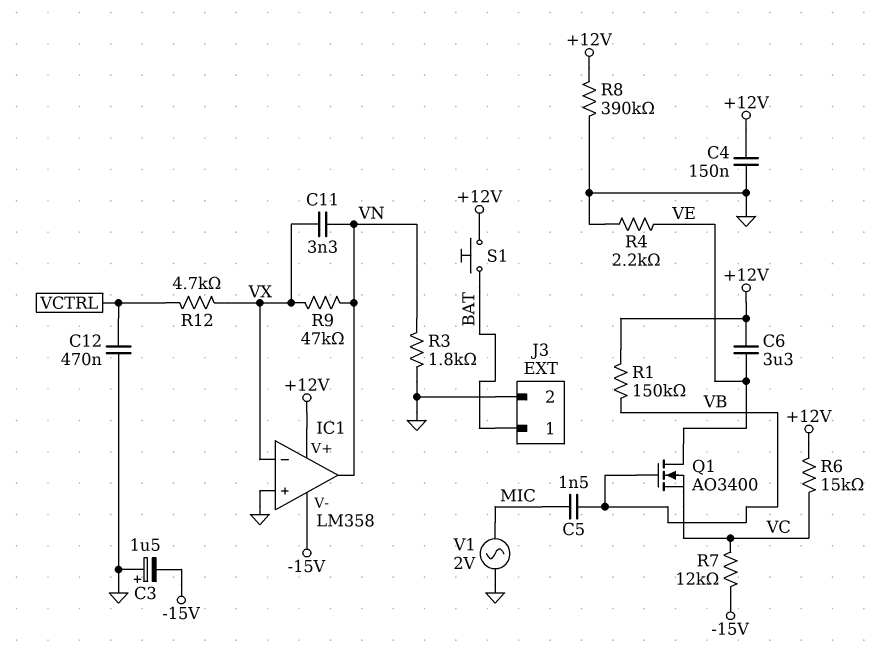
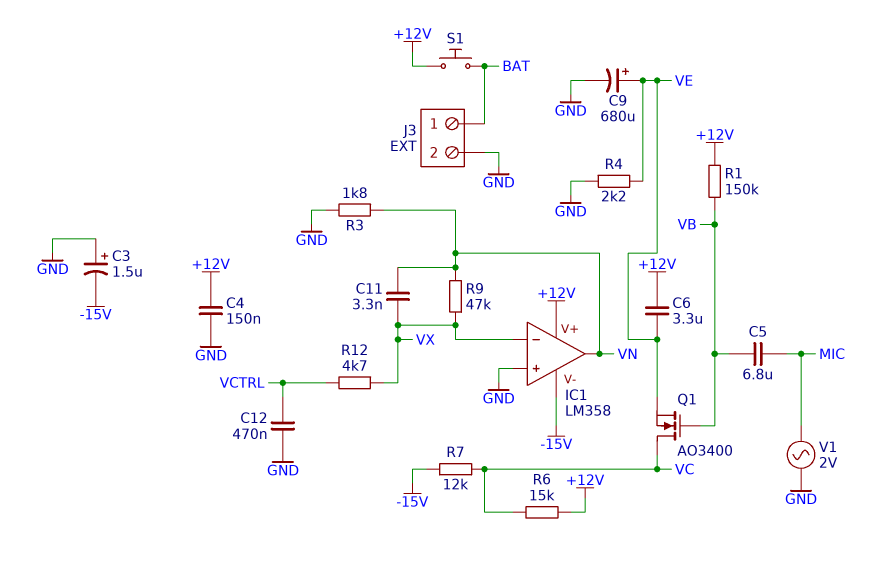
C5: 1.5nF (MIC, VB) -> 6.8uF (MIC, VB)
C9: none -> 680uF (plus VE, minus GND)
Q1: NMOS AO3400 (G VB, D VE, S VC) -> NMOS AO3400 (G VB, D VC, S VE)
R8: 390k (+12V, GND) -> none

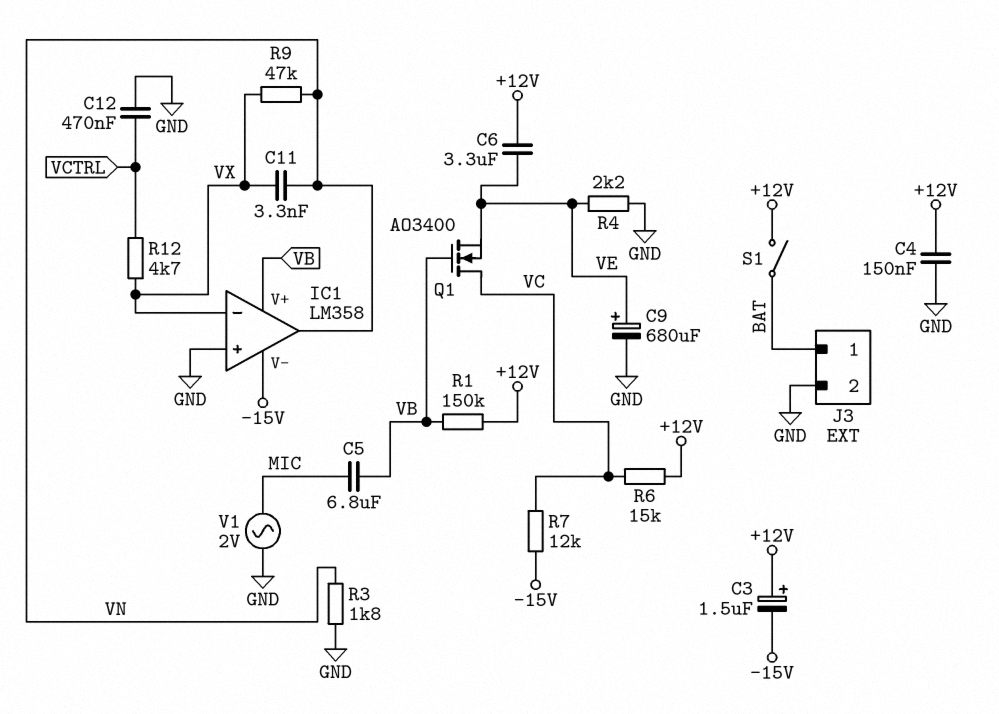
C3: 1.5uF (plus GND, minus -15V) -> 1.5uF (plus +12V, minus -15V)
IC1 pin V+: +12V -> VB
S1: button (+12V, BAT) -> switch (+12V, BAT)

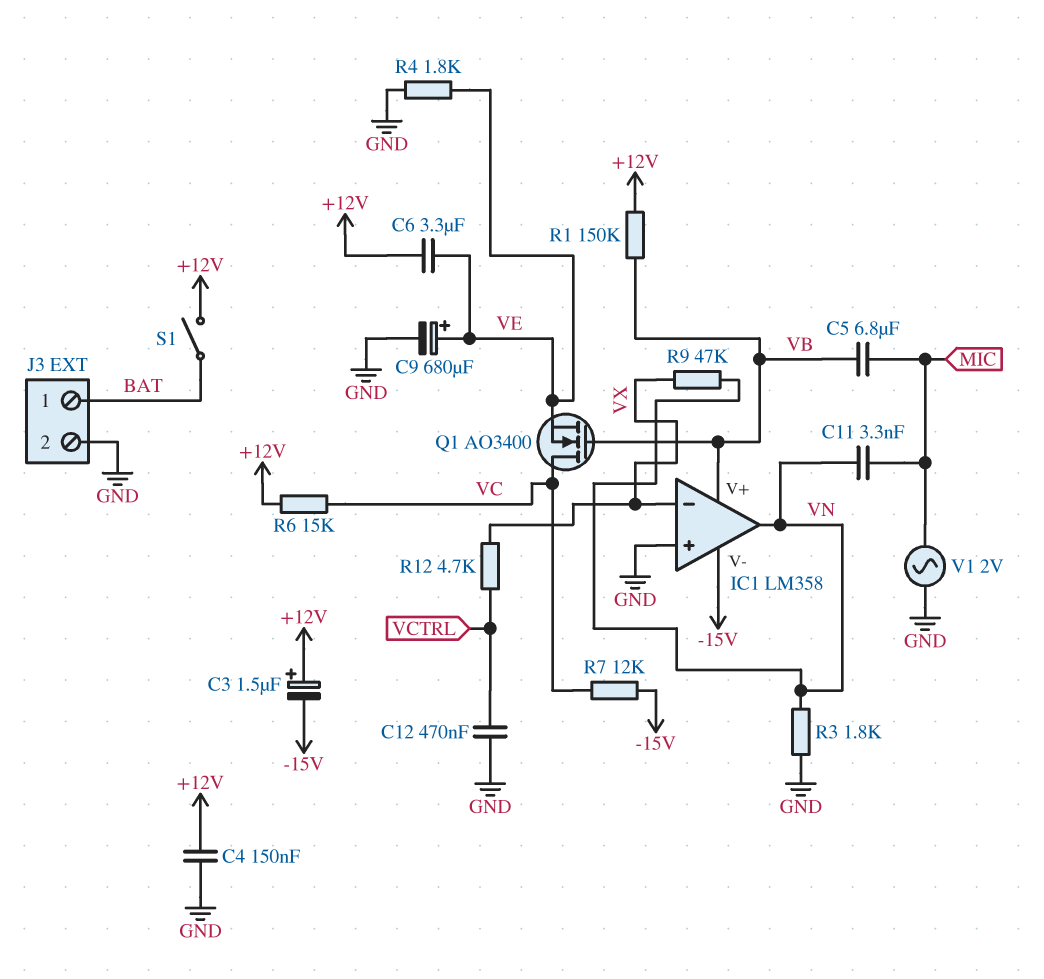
C11: 3.3nF (VN, VX) -> 3.3nF (MIC, VN)
R4: 2.2k (GND, VE) -> 1.8k (GND, VE)

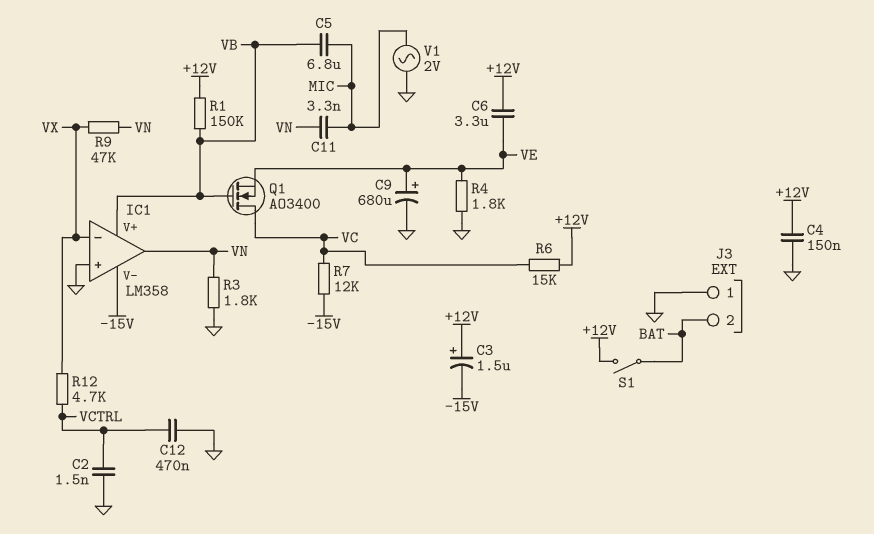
C2: none -> 1.5nF (GND, VCTRL)
J3 pin 1: BAT -> GND
J3 pin 2: GND -> BAT

